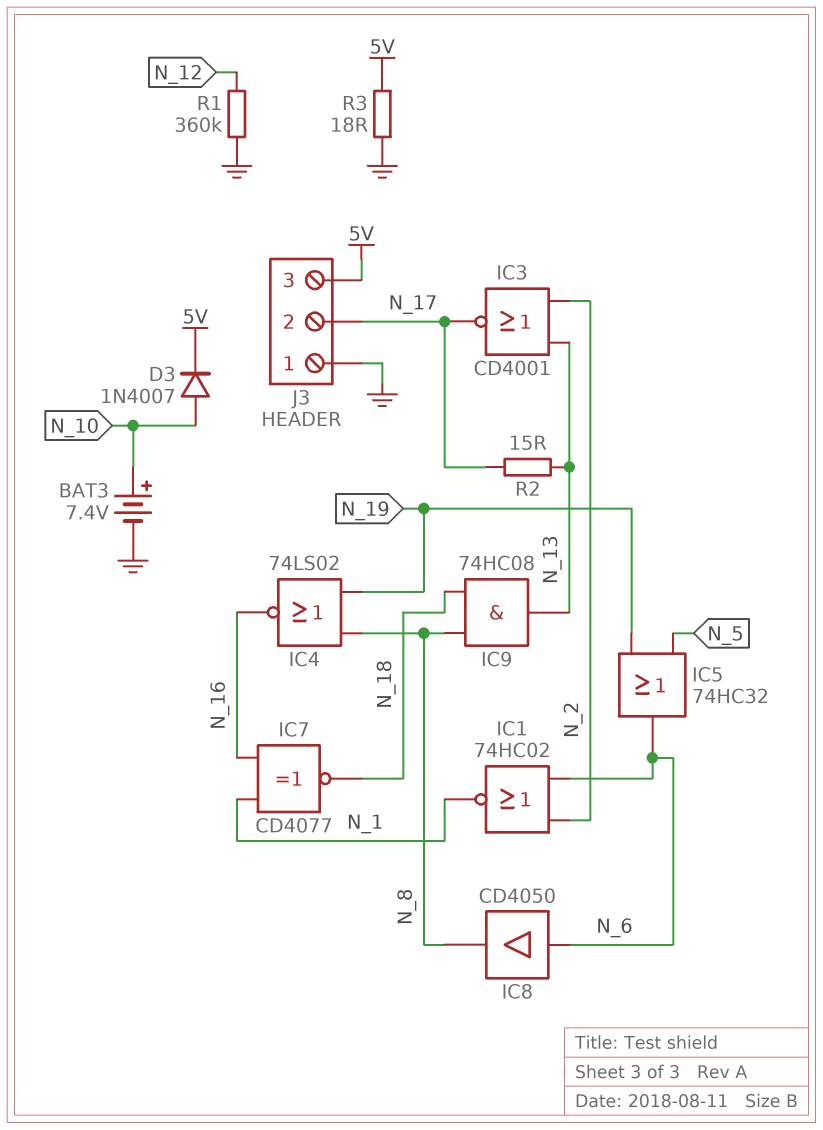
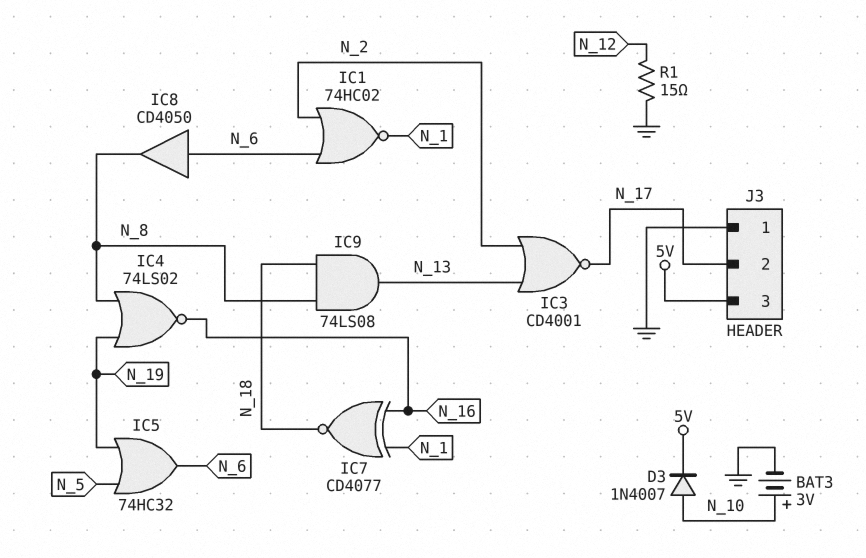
BAT3: 7.4V (plus N_10, minus GND) -> 3V (plus N_10, minus GND)
IC9: AND 74HC08 (in N_8, in N_18, out N_13) -> AND 74LS08 (in N_8, in N_18, out N_13)
R1: 360k (GND, N_12) -> 15 (GND, N_12)
R2: 15 (N_13, N_17) -> none
R3: 18 (5V, GND) -> none

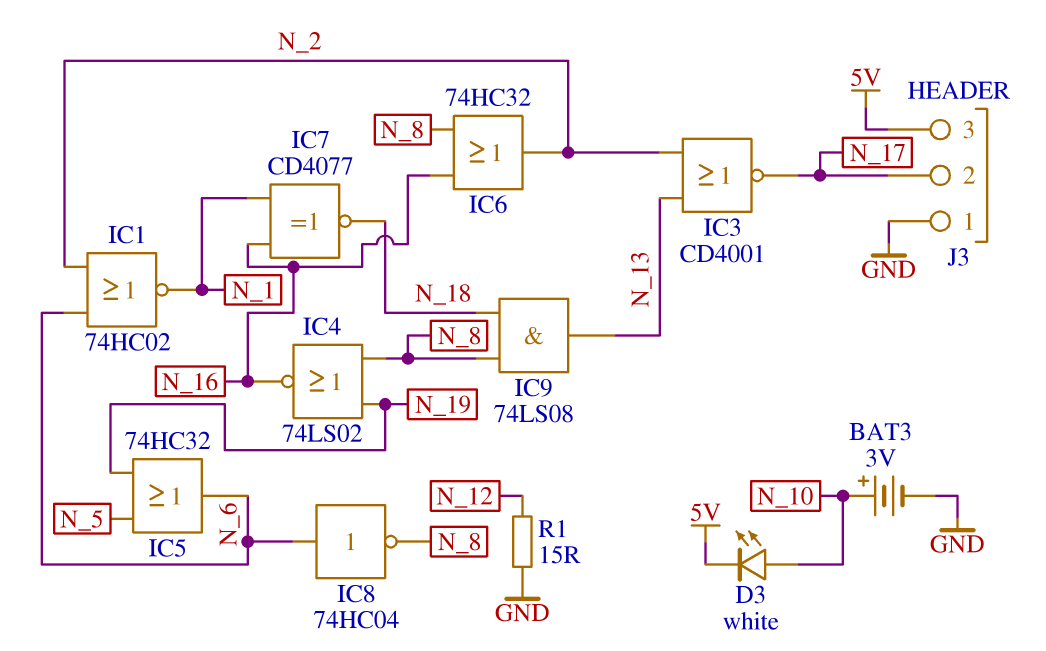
D3: diode 1N4007 (A N_10, K 5V) -> LED white (A N_10, K 5V)
IC6: none -> OR 74HC32 (in N_8, in N_16, out N_2)
IC8: buffer CD4050 (in N_6, out N_8) -> NOT 74HC04 (in N_6, out N_8)

